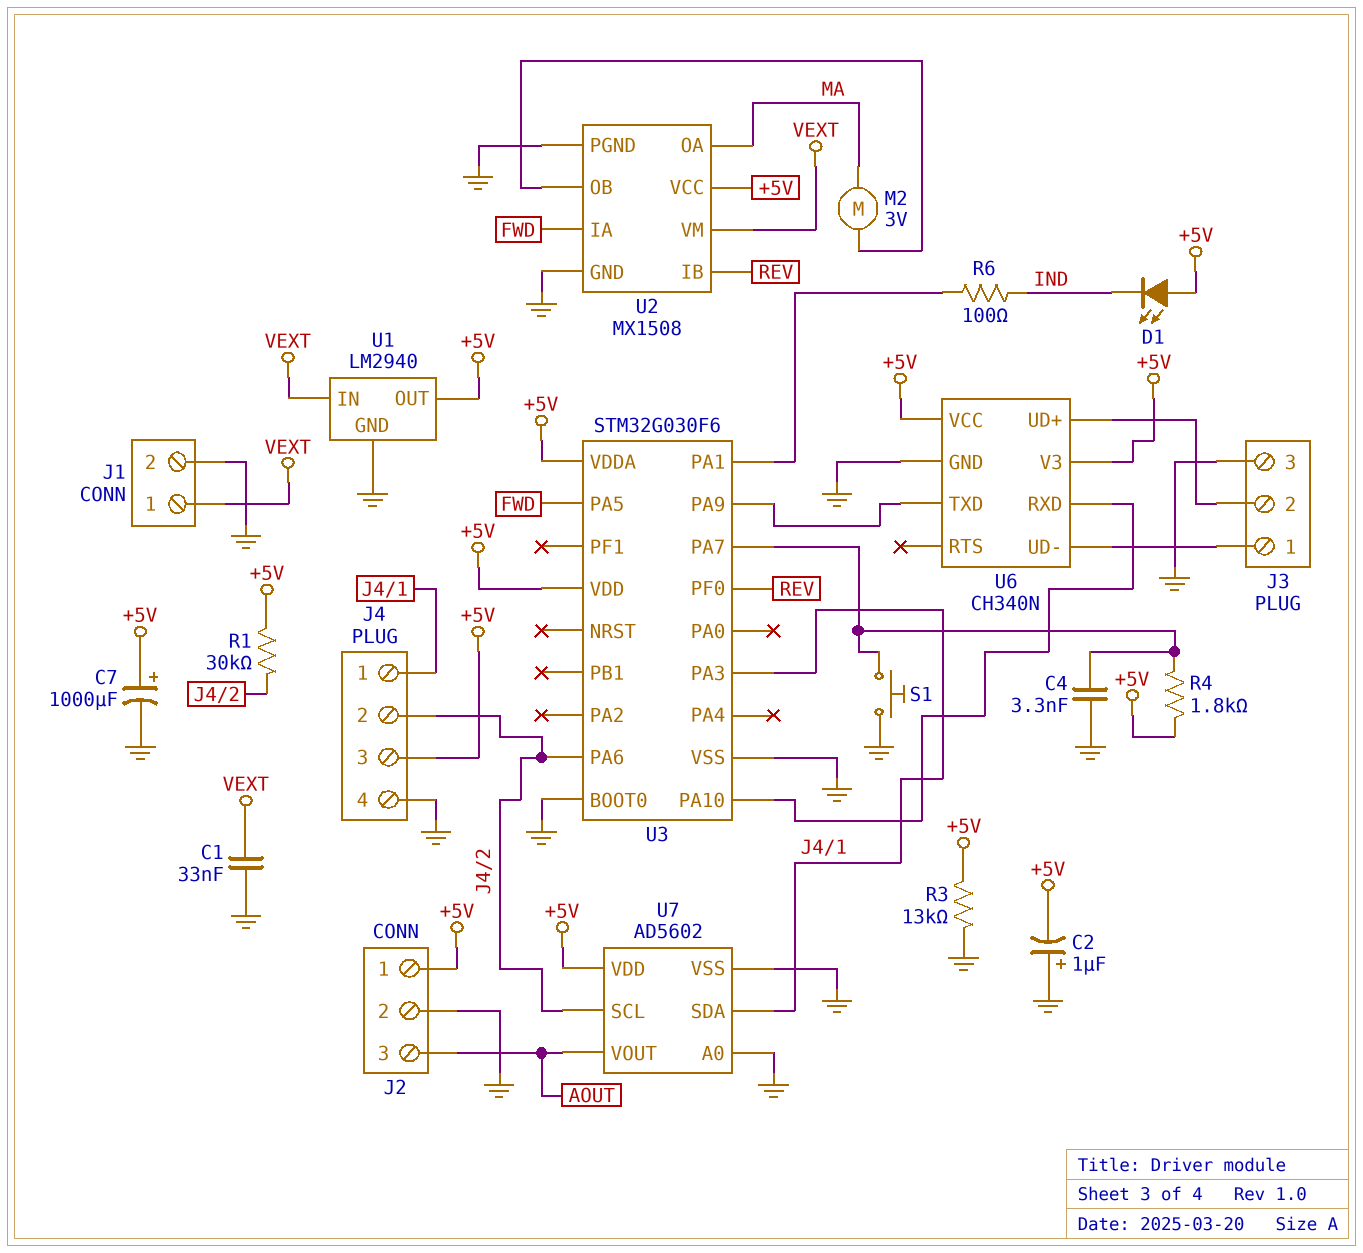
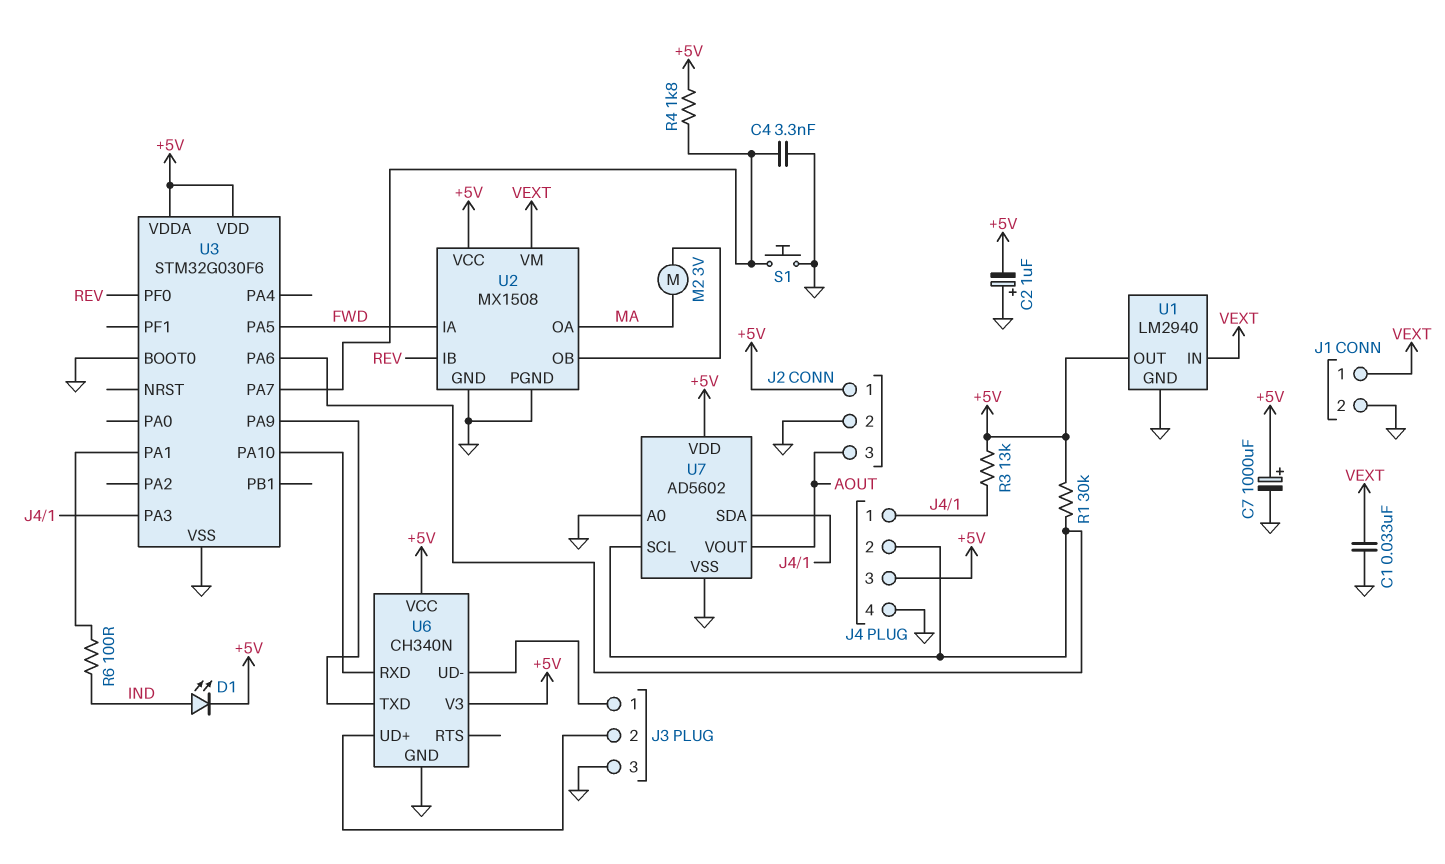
D1: LED (A +5V, K IND) -> LED (A IND, K +5V)
R3: 13k (+5V, GND) -> 13k (+5V, J4/1)

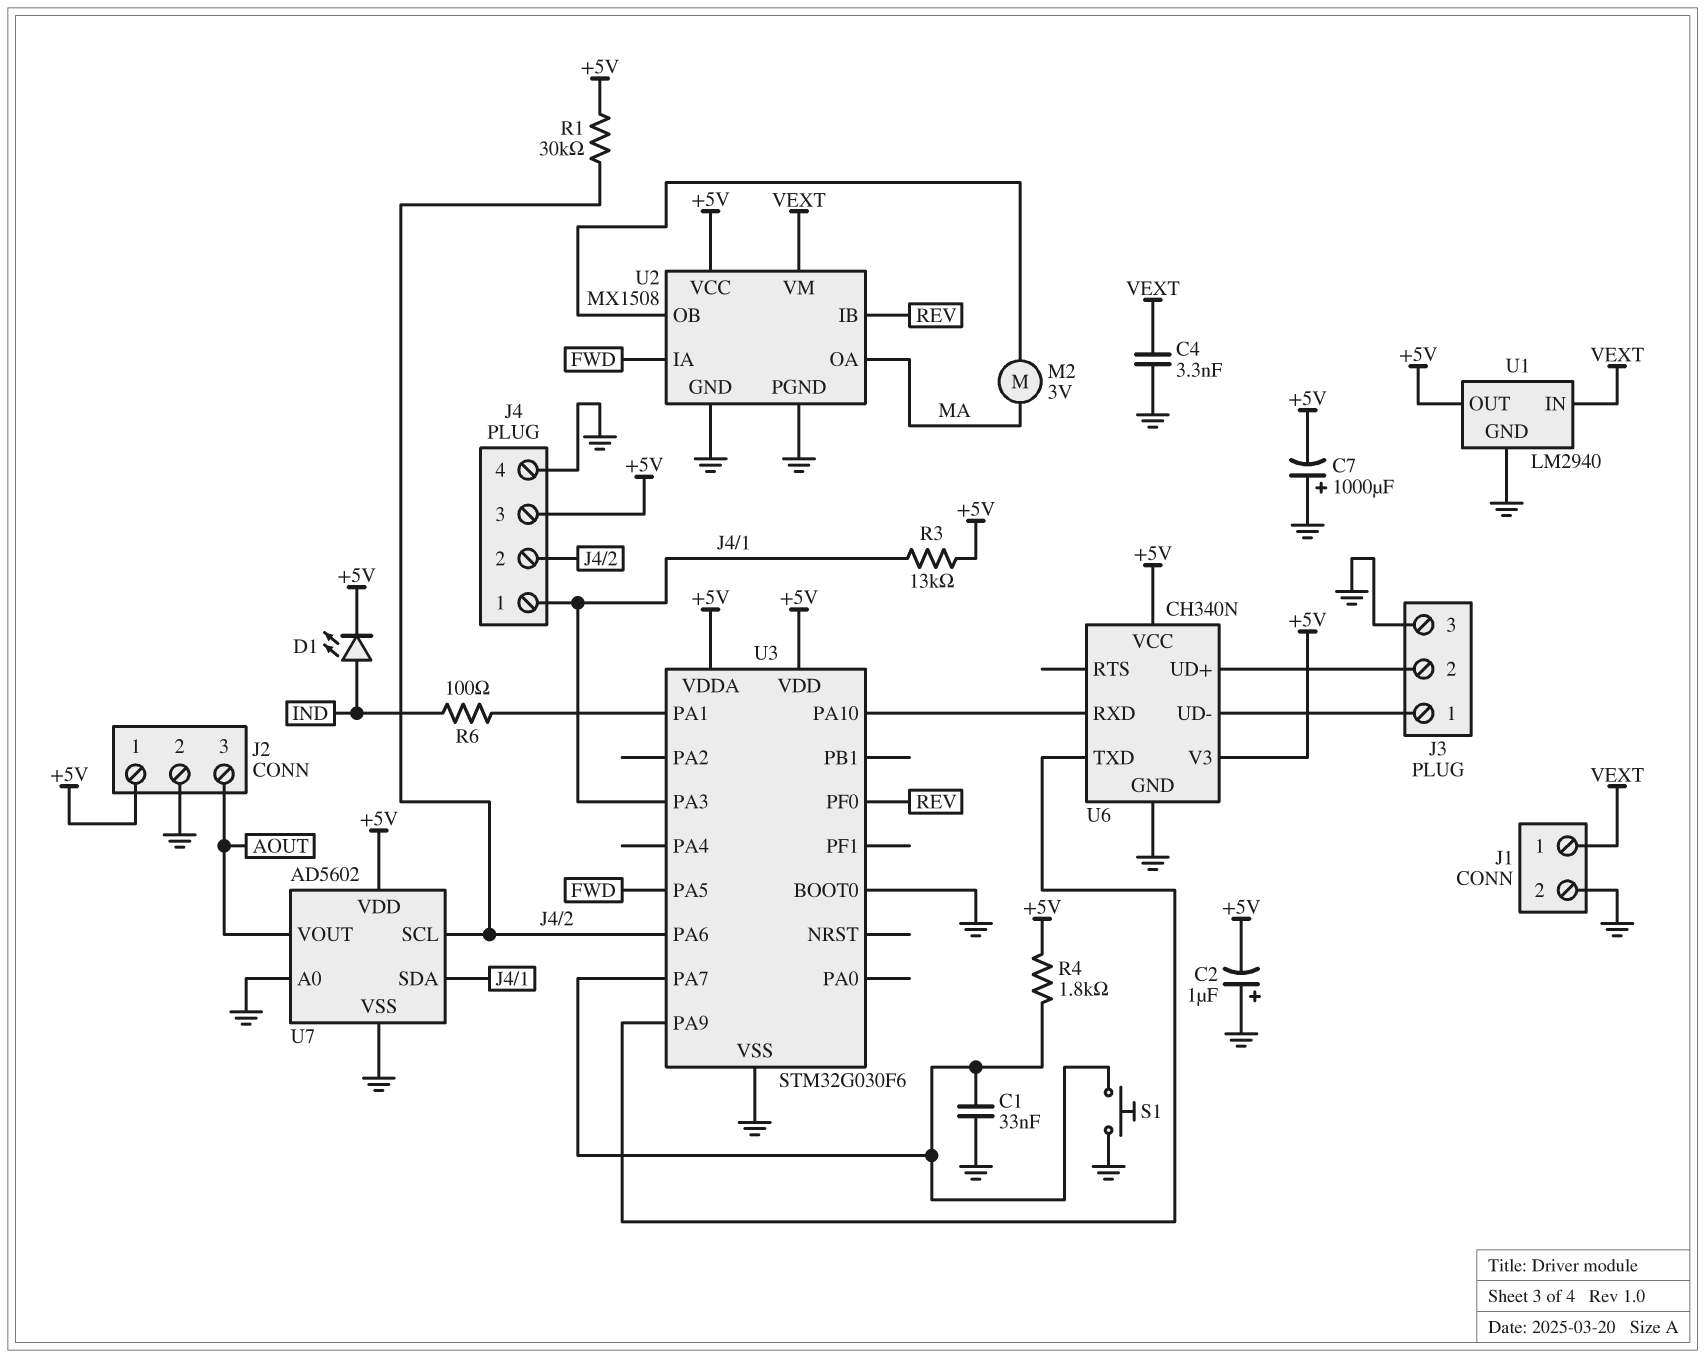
C1: 33nF (GND, VEXT) -> 33nF (GND, U3/PA7)
C4: 3.3nF (GND, U3/PA7) -> 3.3nF (GND, VEXT)
C7: 1000uF (plus +5V, minus GND) -> 1000uF (plus GND, minus +5V)

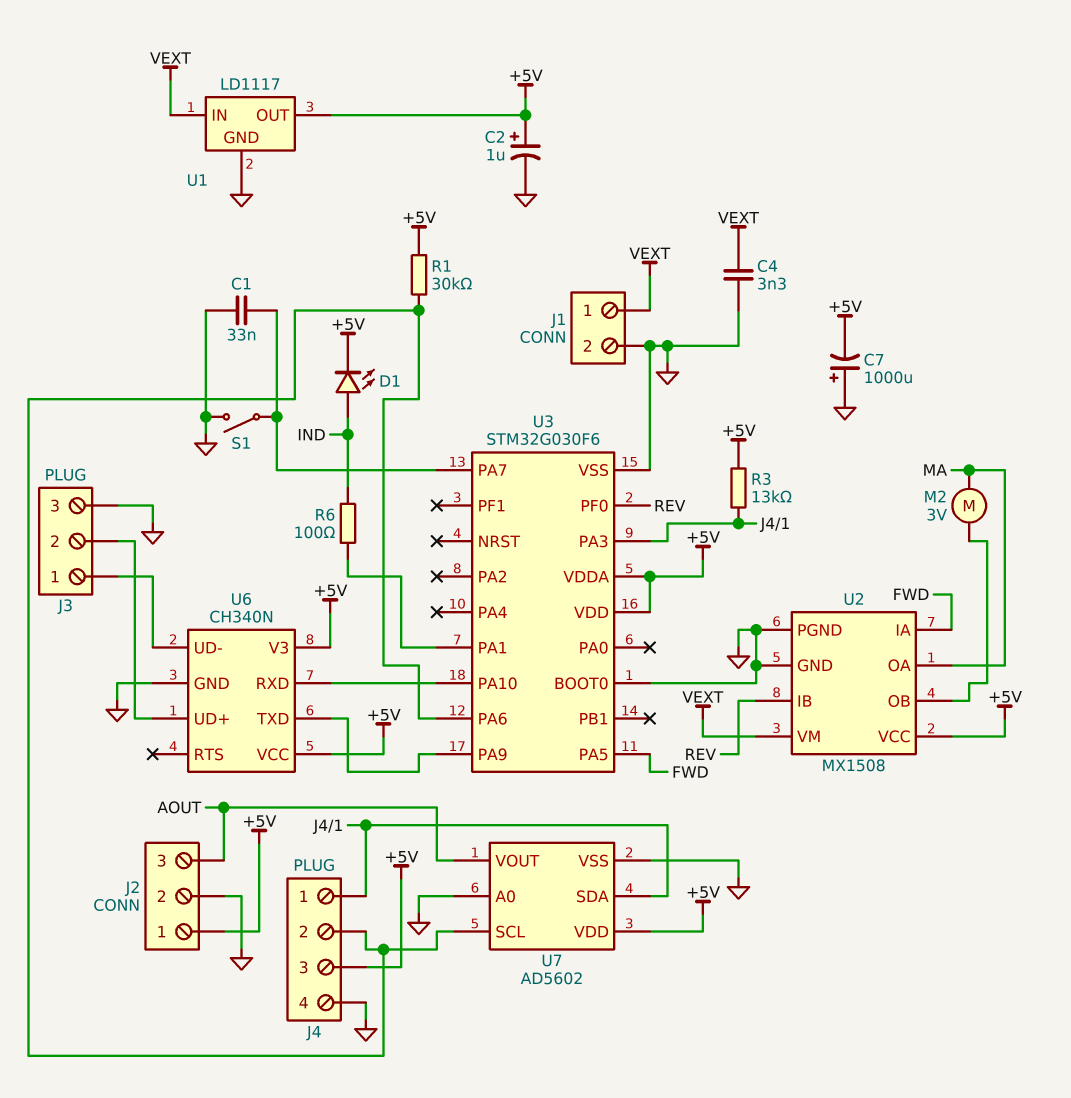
C2: 1uF (plus GND, minus +5V) -> 1uF (plus +5V, minus GND)
R4: 1.8k (+5V, U3/PA7) -> none
S1: button (GND, U3/PA7) -> switch (GND, U3/PA7)
U1: LM2940 -> LD1117

